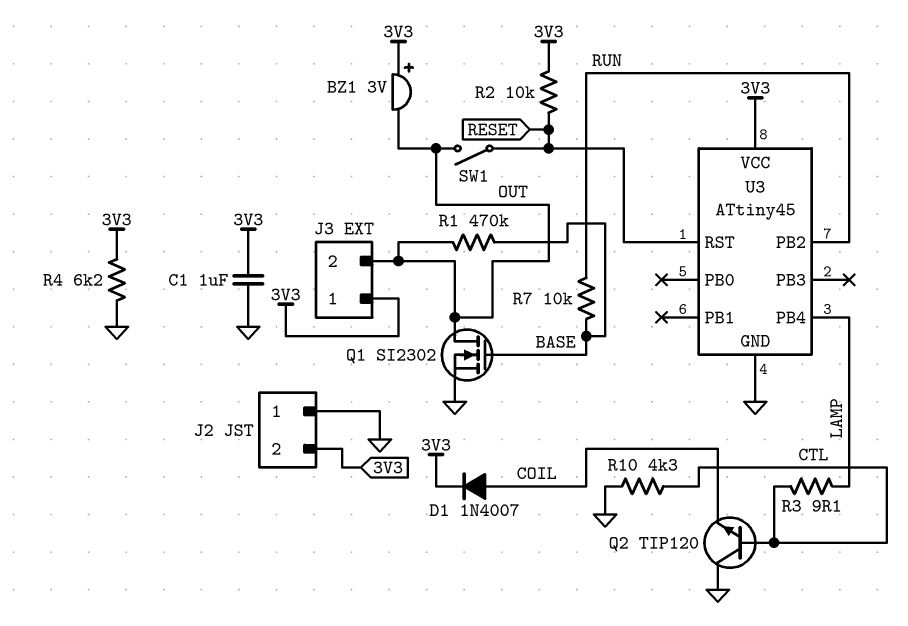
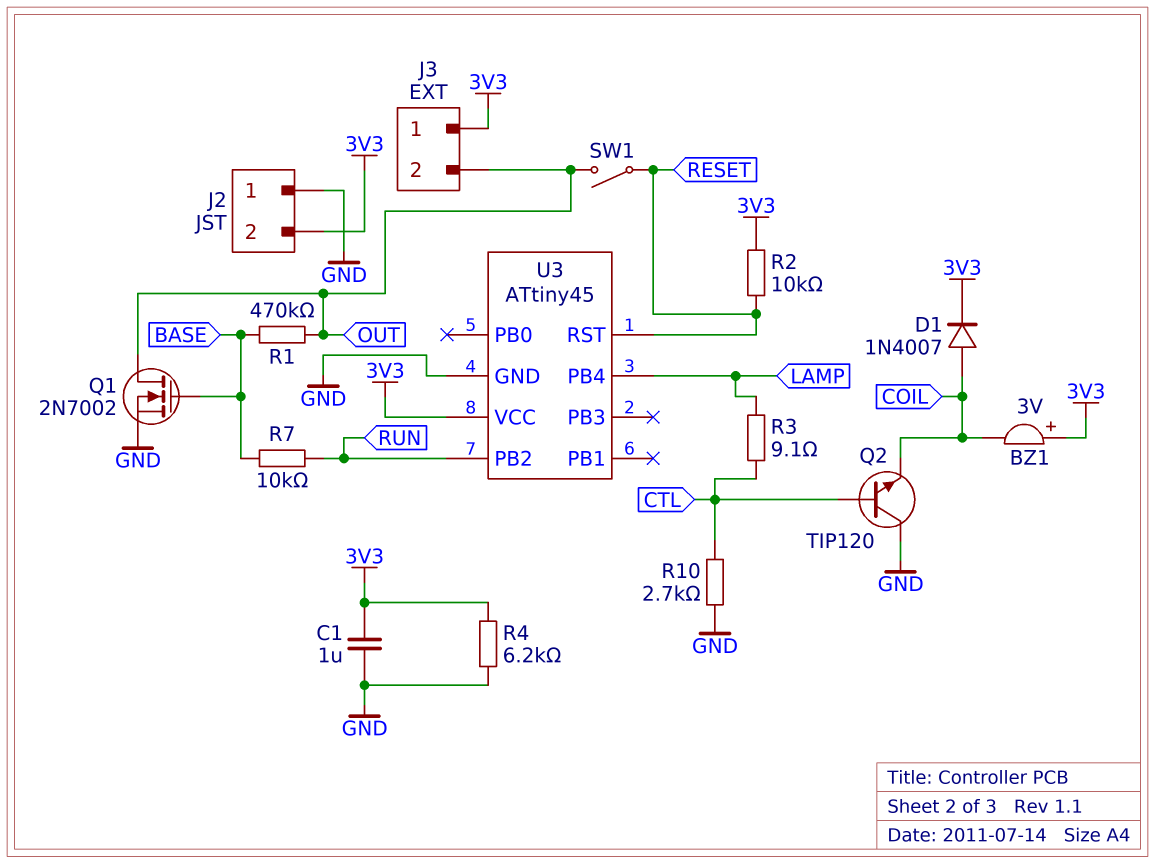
BZ1: buzzer 3V (plus 3V3, minus OUT) -> buzzer 3V (plus 3V3, minus COIL)
Q1: NMOS SI2302 (G BASE, D OUT, S GND) -> NMOS 2N7002 (G BASE, D OUT, S GND)
R10: 4.3k (CTL, GND) -> 2.7k (CTL, GND)

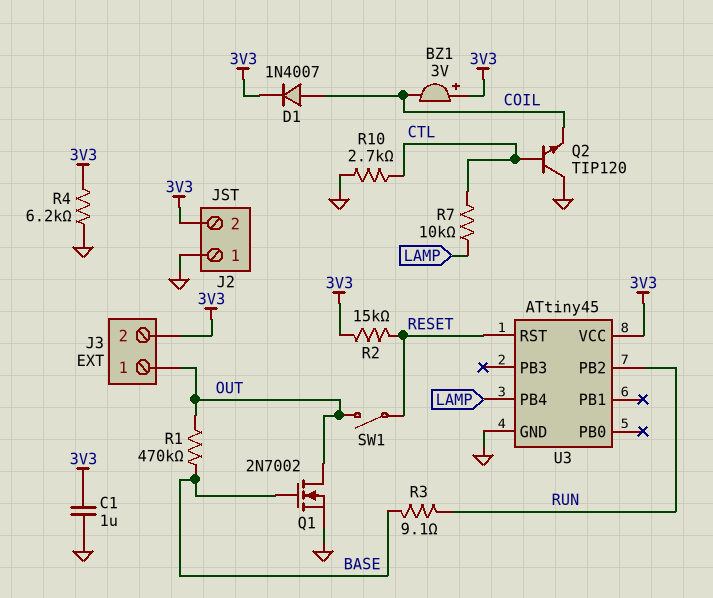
J3 pin 1: 3V3 -> OUT
J3 pin 2: OUT -> 3V3
R2: 10k (3V3, RESET) -> 15k (3V3, RESET)
R3: 9.1 (CTL, LAMP) -> 9.1 (BASE, RUN)
R7: 10k (BASE, RUN) -> 10k (CTL, LAMP)

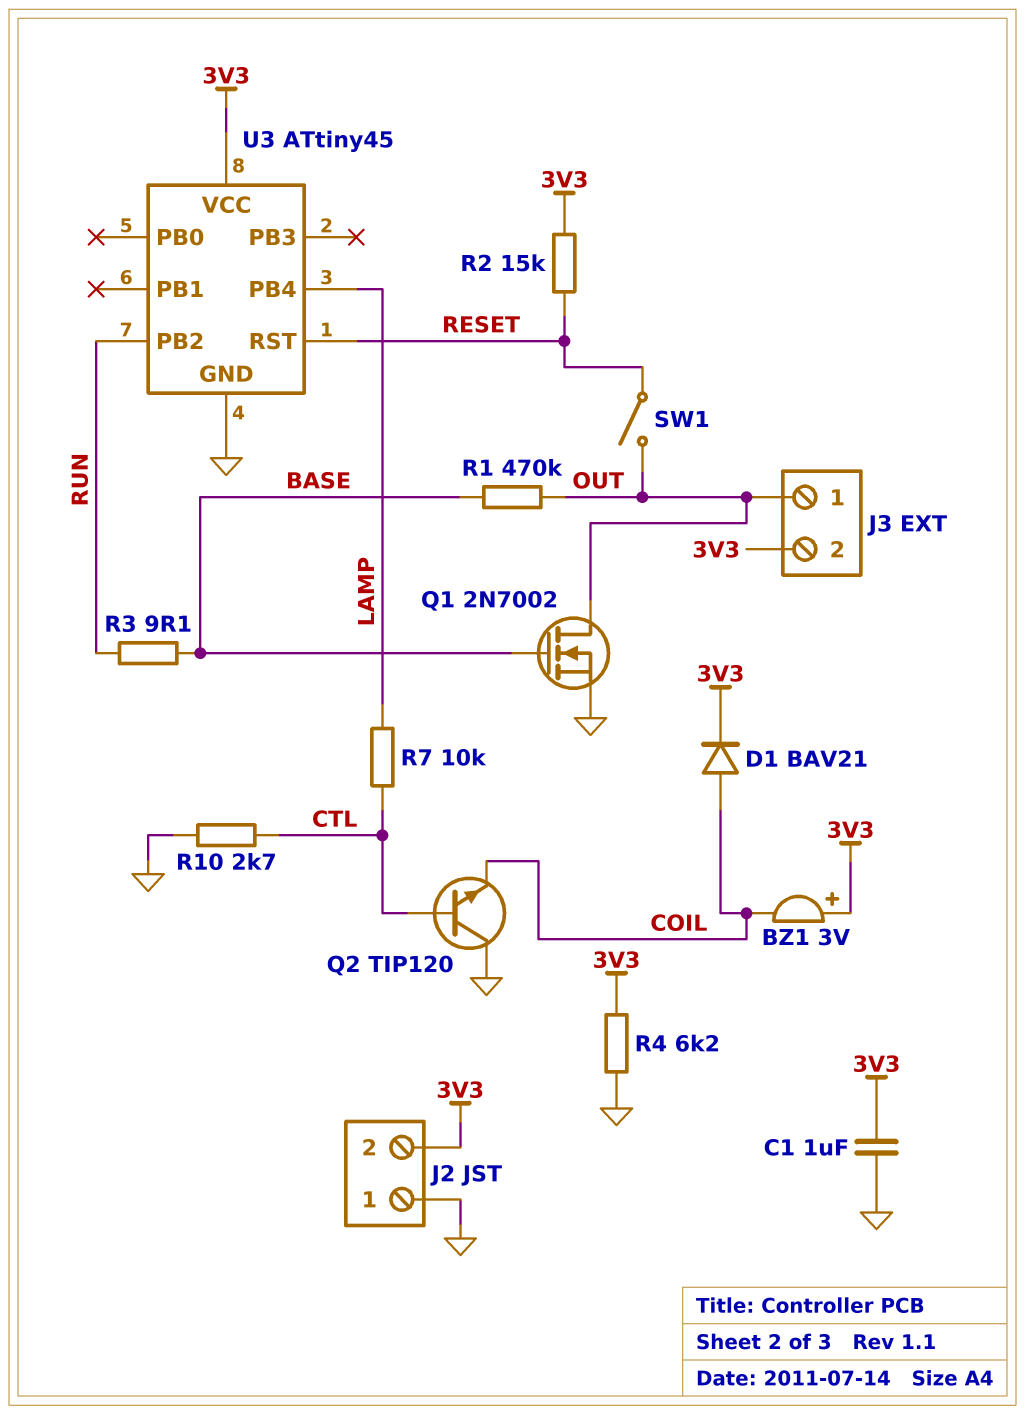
D1: diode 1N4007 (A COIL, K 3V3) -> diode BAV21 (A COIL, K 3V3)

